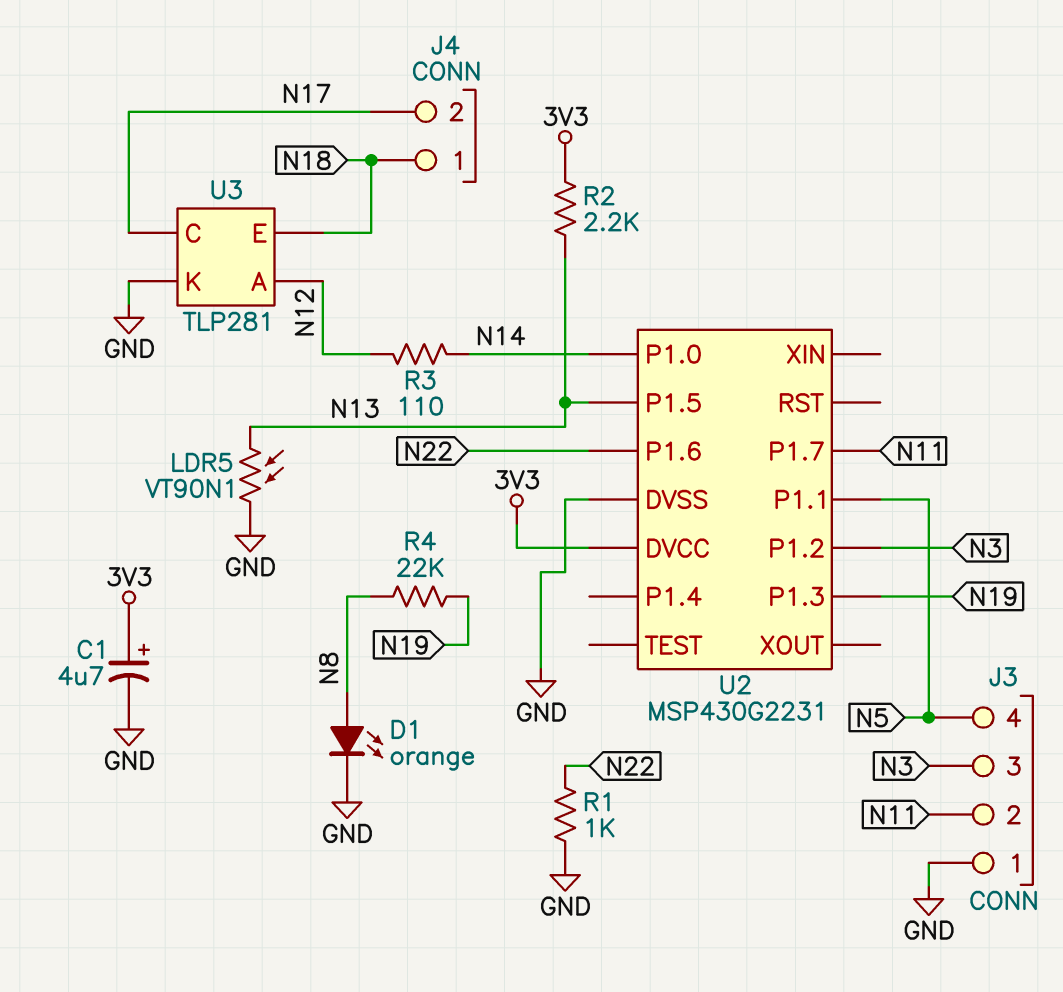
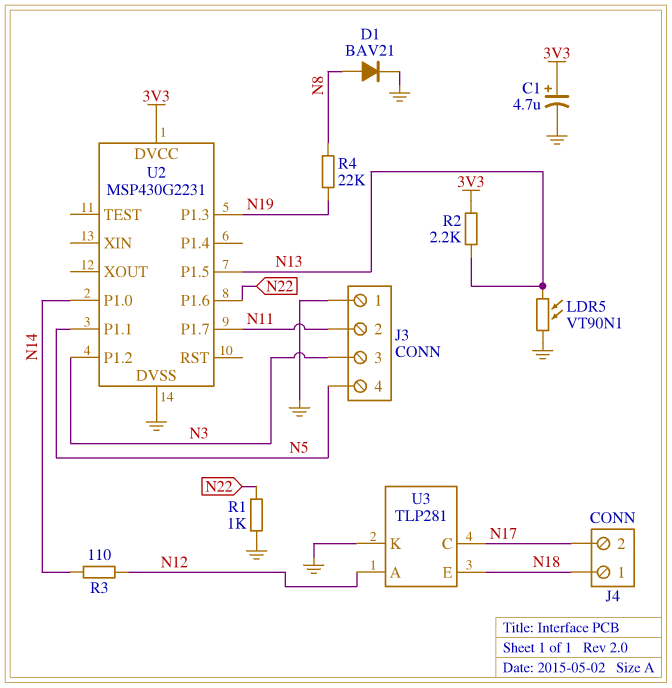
D1: LED orange (A N8, K GND) -> diode BAV21 (A N8, K GND)

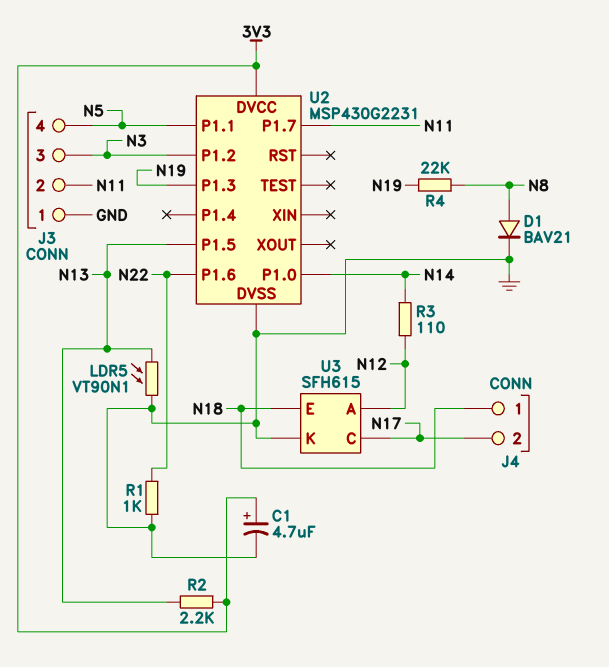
U3: TLP281 -> SFH615

